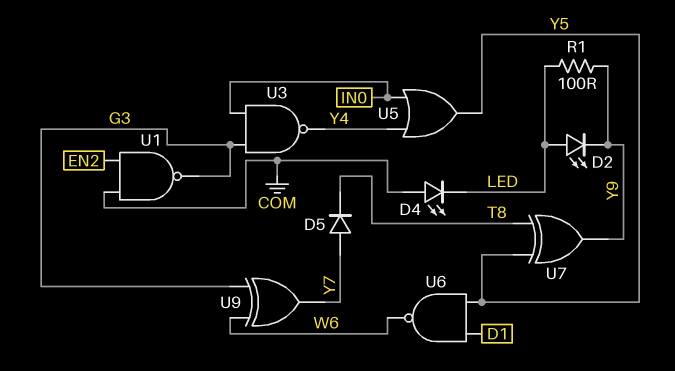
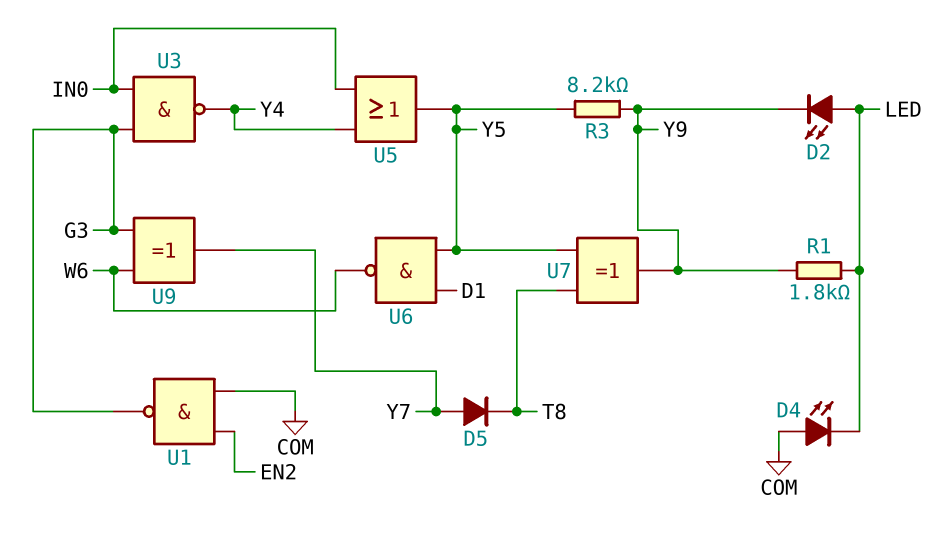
R1: 100 (LED, Y9) -> 1.8k (LED, Y9)
R3: none -> 8.2k (Y5, Y9)

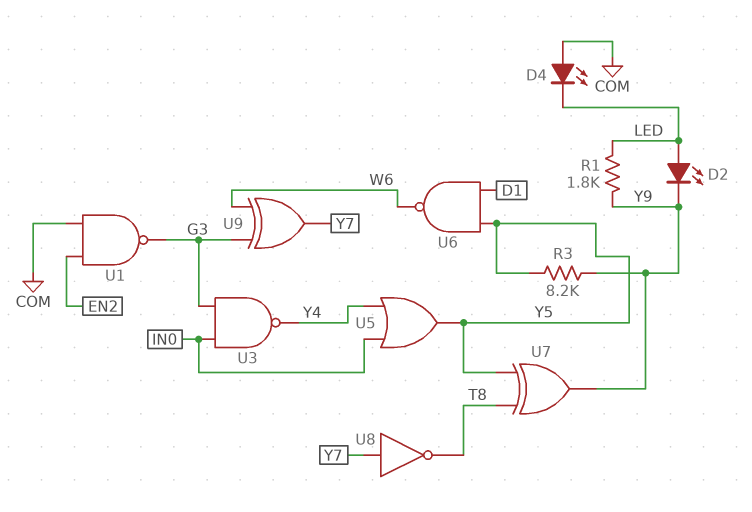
D5: diode (A Y7, K T8) -> none
U8: none -> NOT (in Y7, out T8)

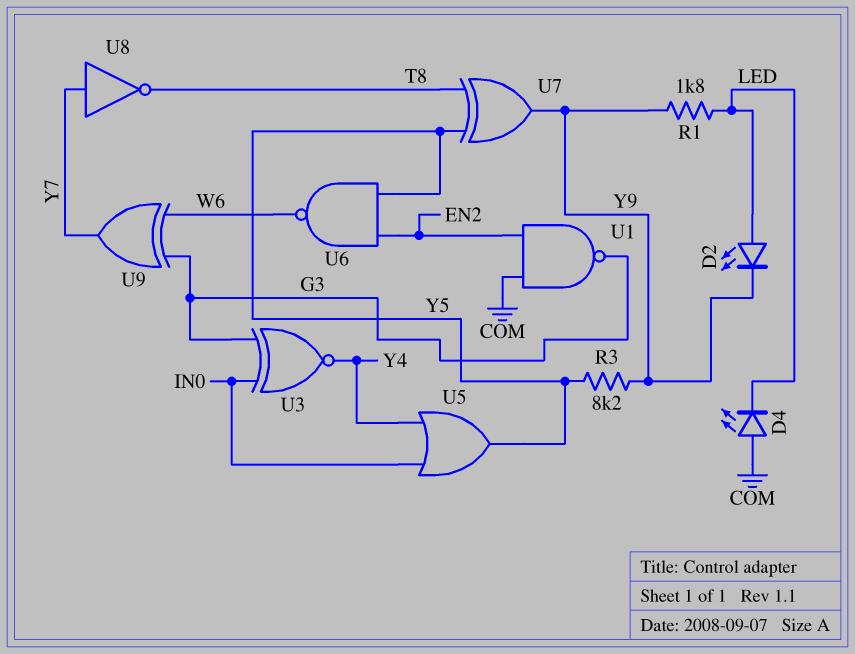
U3: NAND (in G3, in IN0, out Y4) -> XNOR (in G3, in IN0, out Y4)
U6: NAND (in D1, in Y5, out W6) -> NAND (in EN2, in Y5, out W6)

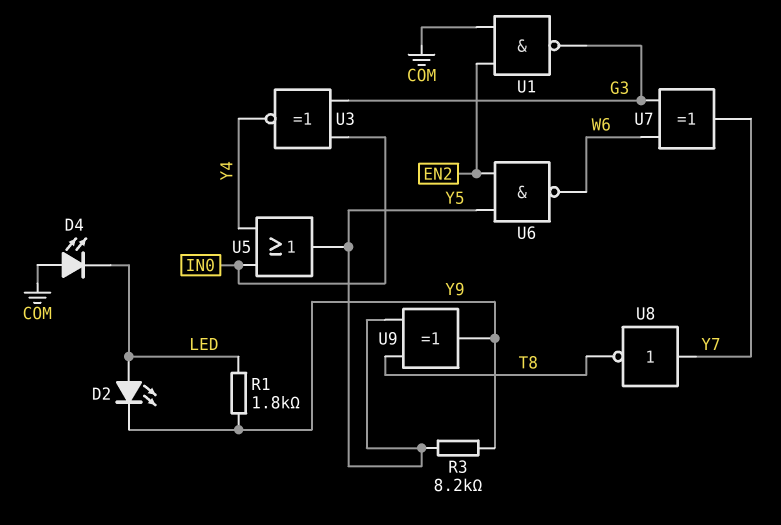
U7: XOR (in T8, in Y5, out Y9) -> XOR (in G3, in W6, out Y7)
U9: XOR (in G3, in W6, out Y7) -> XOR (in T8, in Y5, out Y9)

